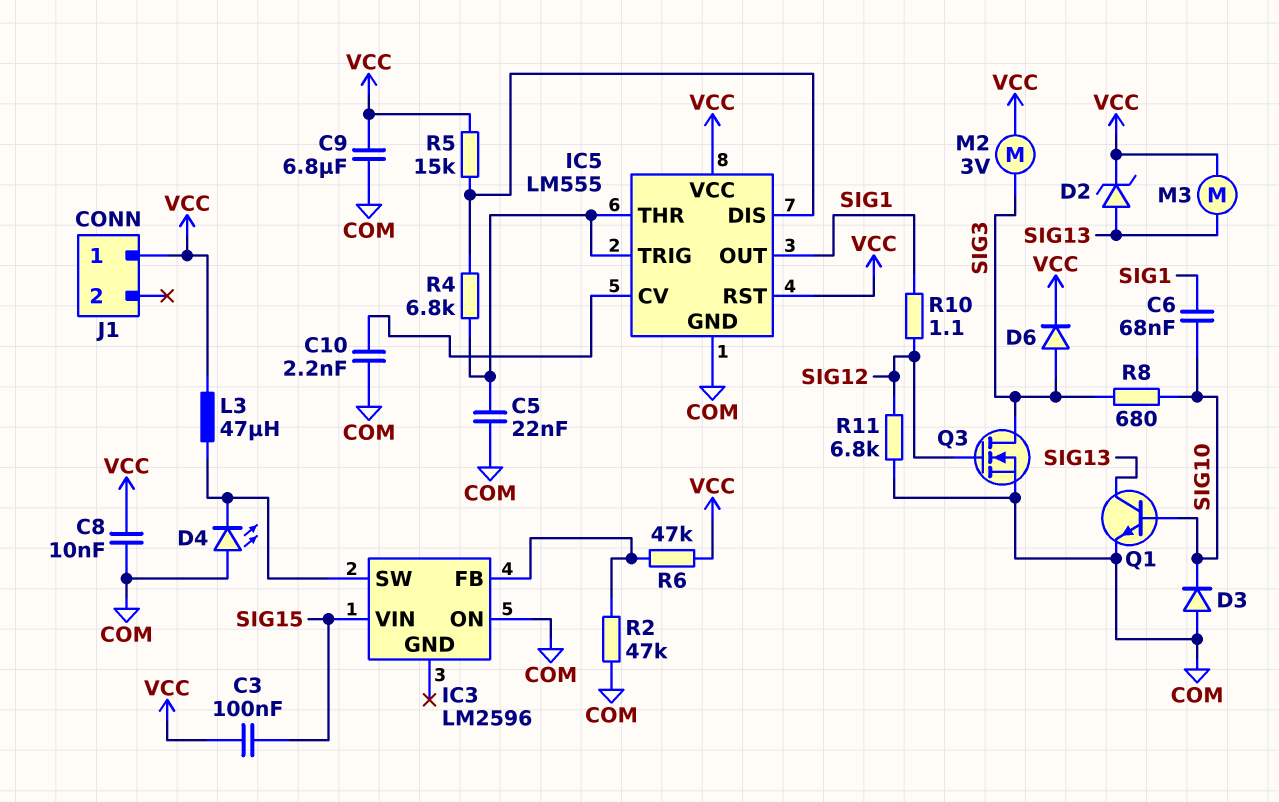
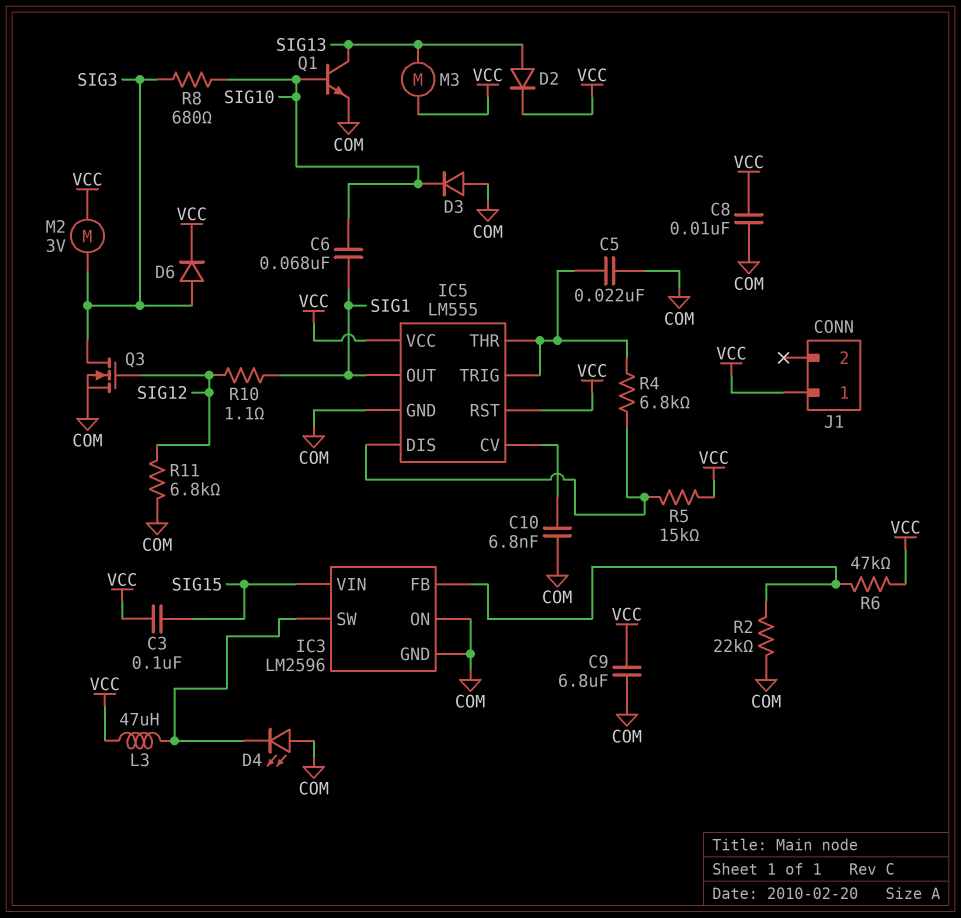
C10: 2.2nF (COM, IC5/CV) -> 6.8nF (COM, IC5/CV)
D2: zener (A SIG13, K VCC) -> diode (A SIG13, K VCC)
IC3 pin GND: none -> COM
R2: 47k (COM, IC3/FB) -> 22k (COM, IC3/FB)

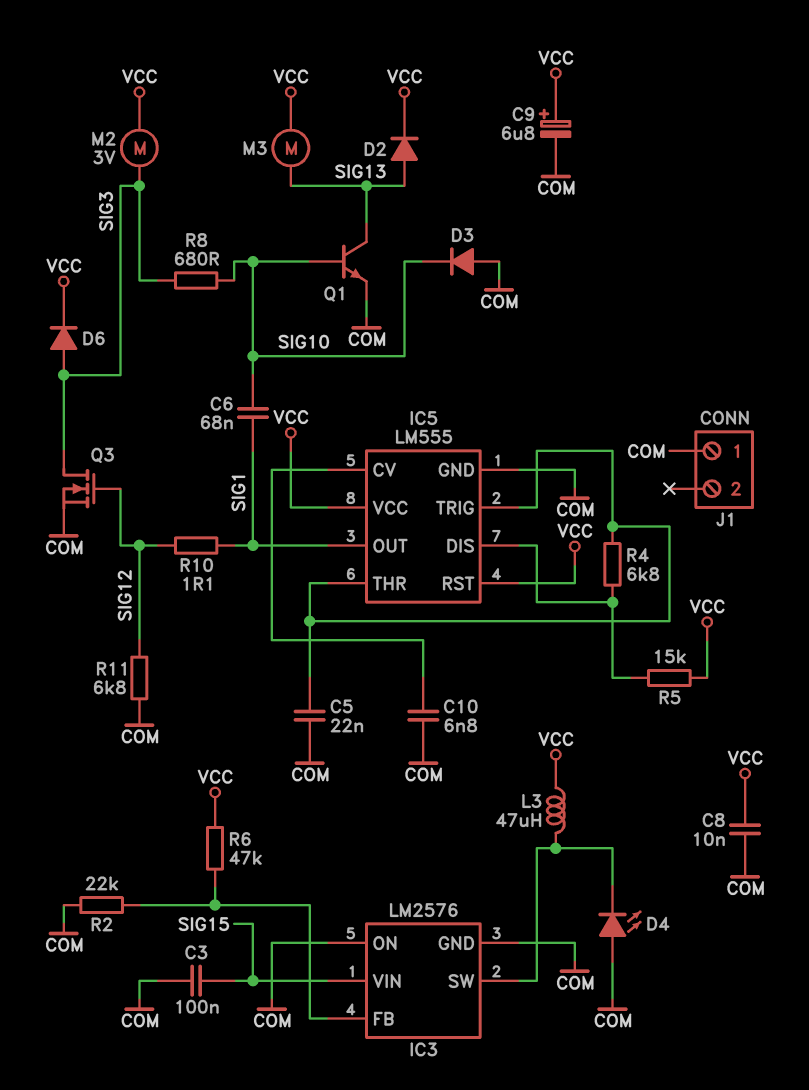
C3: 100nF (SIG15, VCC) -> 100nF (COM, SIG15)
C9: 6.8uF (COM, VCC) -> 6.8uF (plus VCC, minus COM)
IC3: LM2596 -> LM2576
J1 pin 1: VCC -> COM

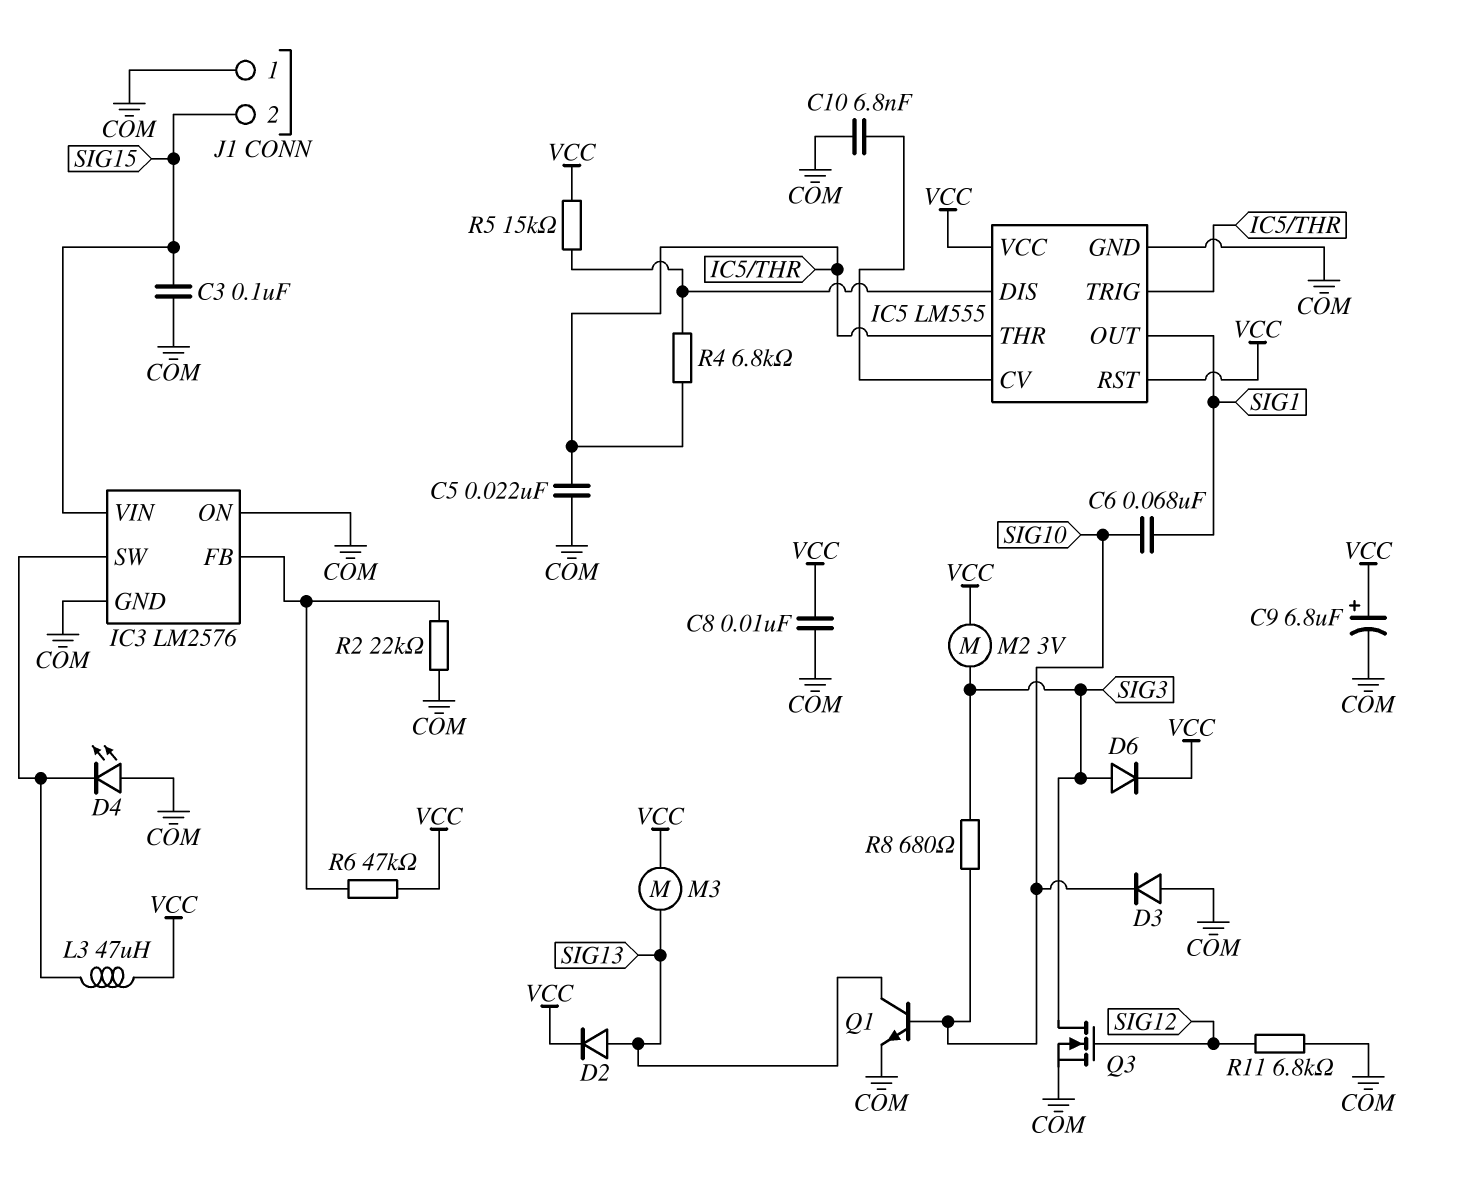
J1 pin 2: none -> SIG15
R10: 1.1 (SIG1, SIG12) -> none

